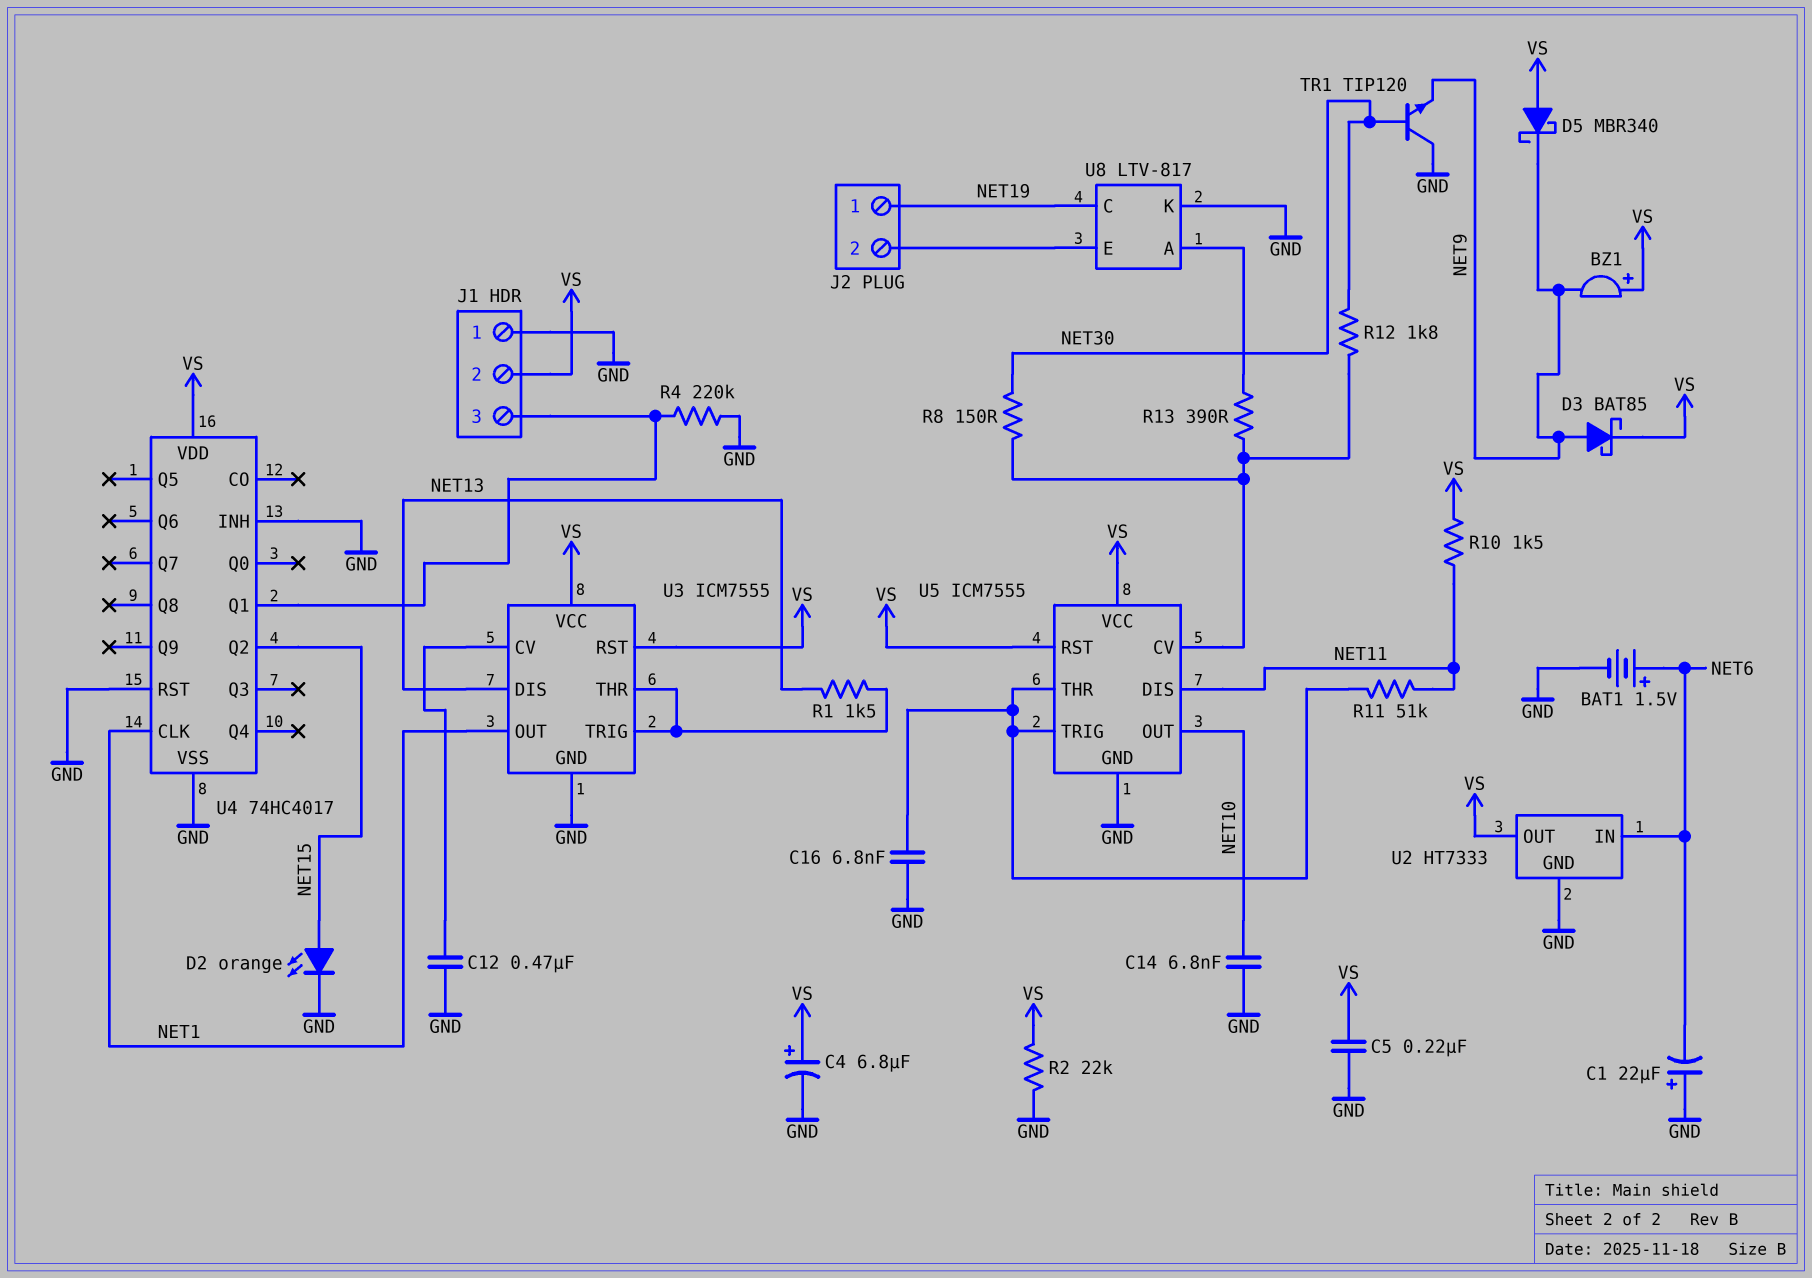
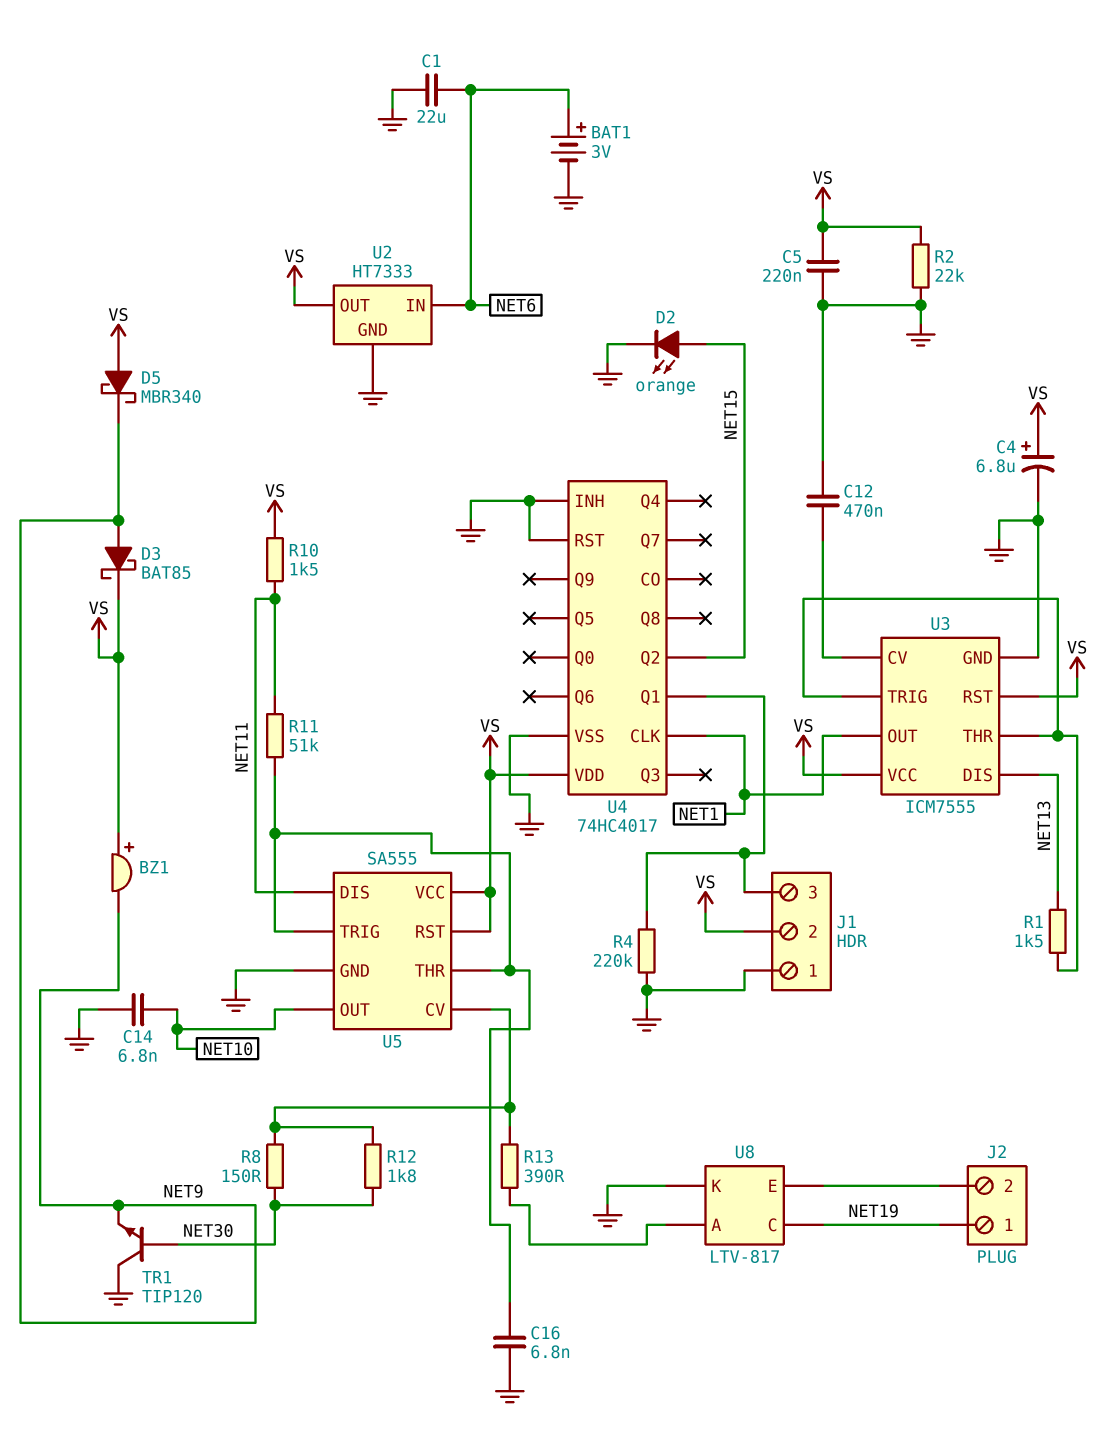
BAT1: 1.5V (plus NET6, minus GND) -> 3V (plus NET6, minus GND)
C1: 22uF (plus GND, minus NET6) -> 22uF (GND, NET6)
U5: ICM7555 -> SA555

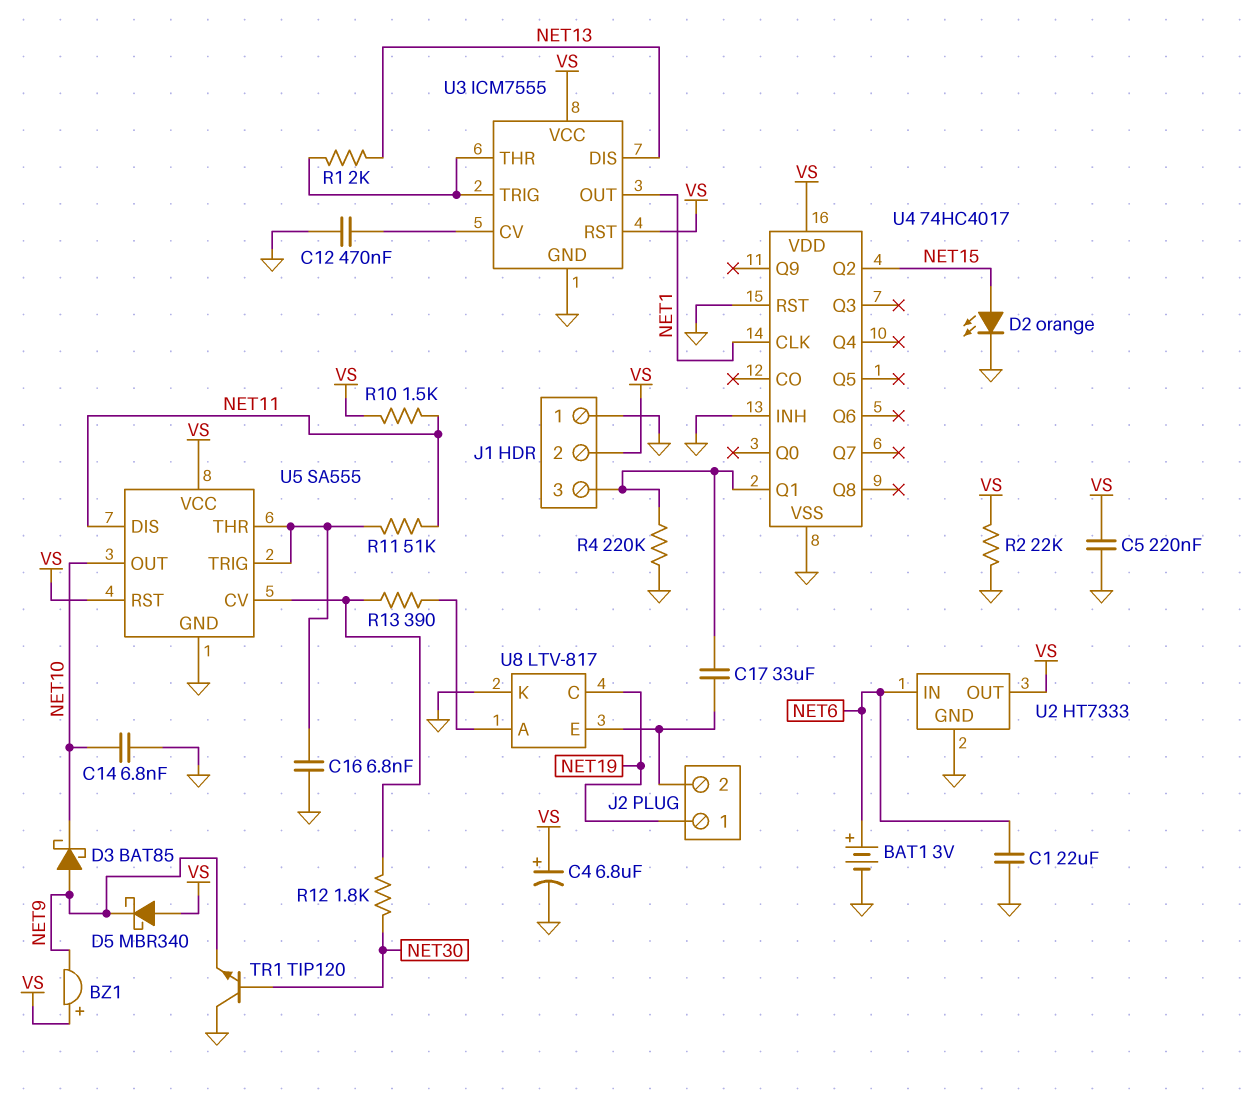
C17: none -> 33uF (J1/3, J2/2)
D3: schottky BAT85 (A NET9, K VS) -> schottky BAT85 (A NET9, K NET10)
R1: 1.5k (NET13, U3/THR) -> 2k (NET13, U3/THR)
R8: 150 (NET30, U5/CV) -> none

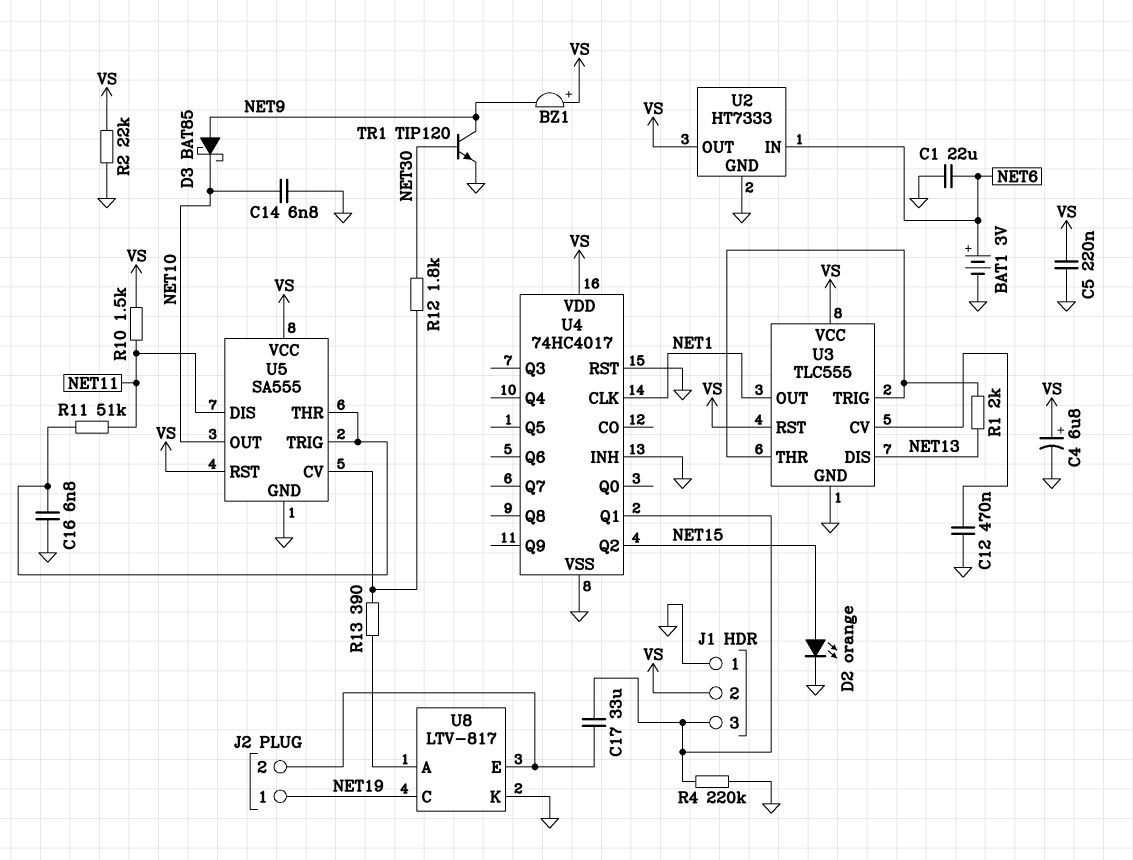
D5: schottky MBR340 (A VS, K NET9) -> none
TR1: NPN TIP120 (B NET30, C GND, E NET9) -> NPN TIP120 (B NET30, C NET9, E GND)
U3: ICM7555 -> TLC555

